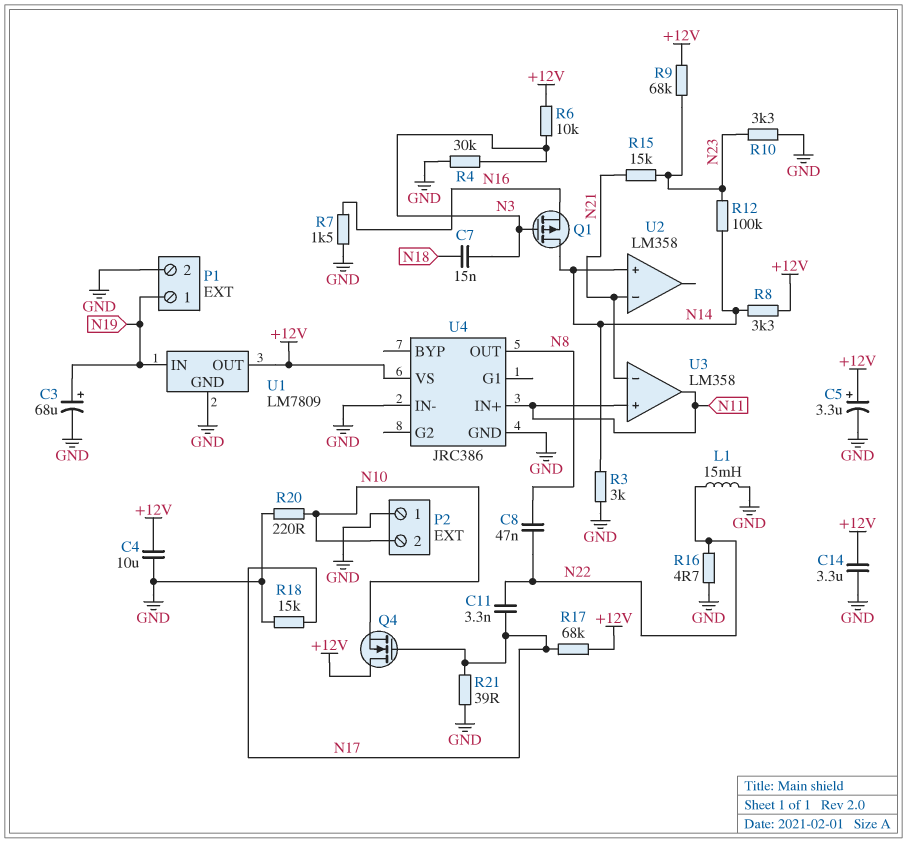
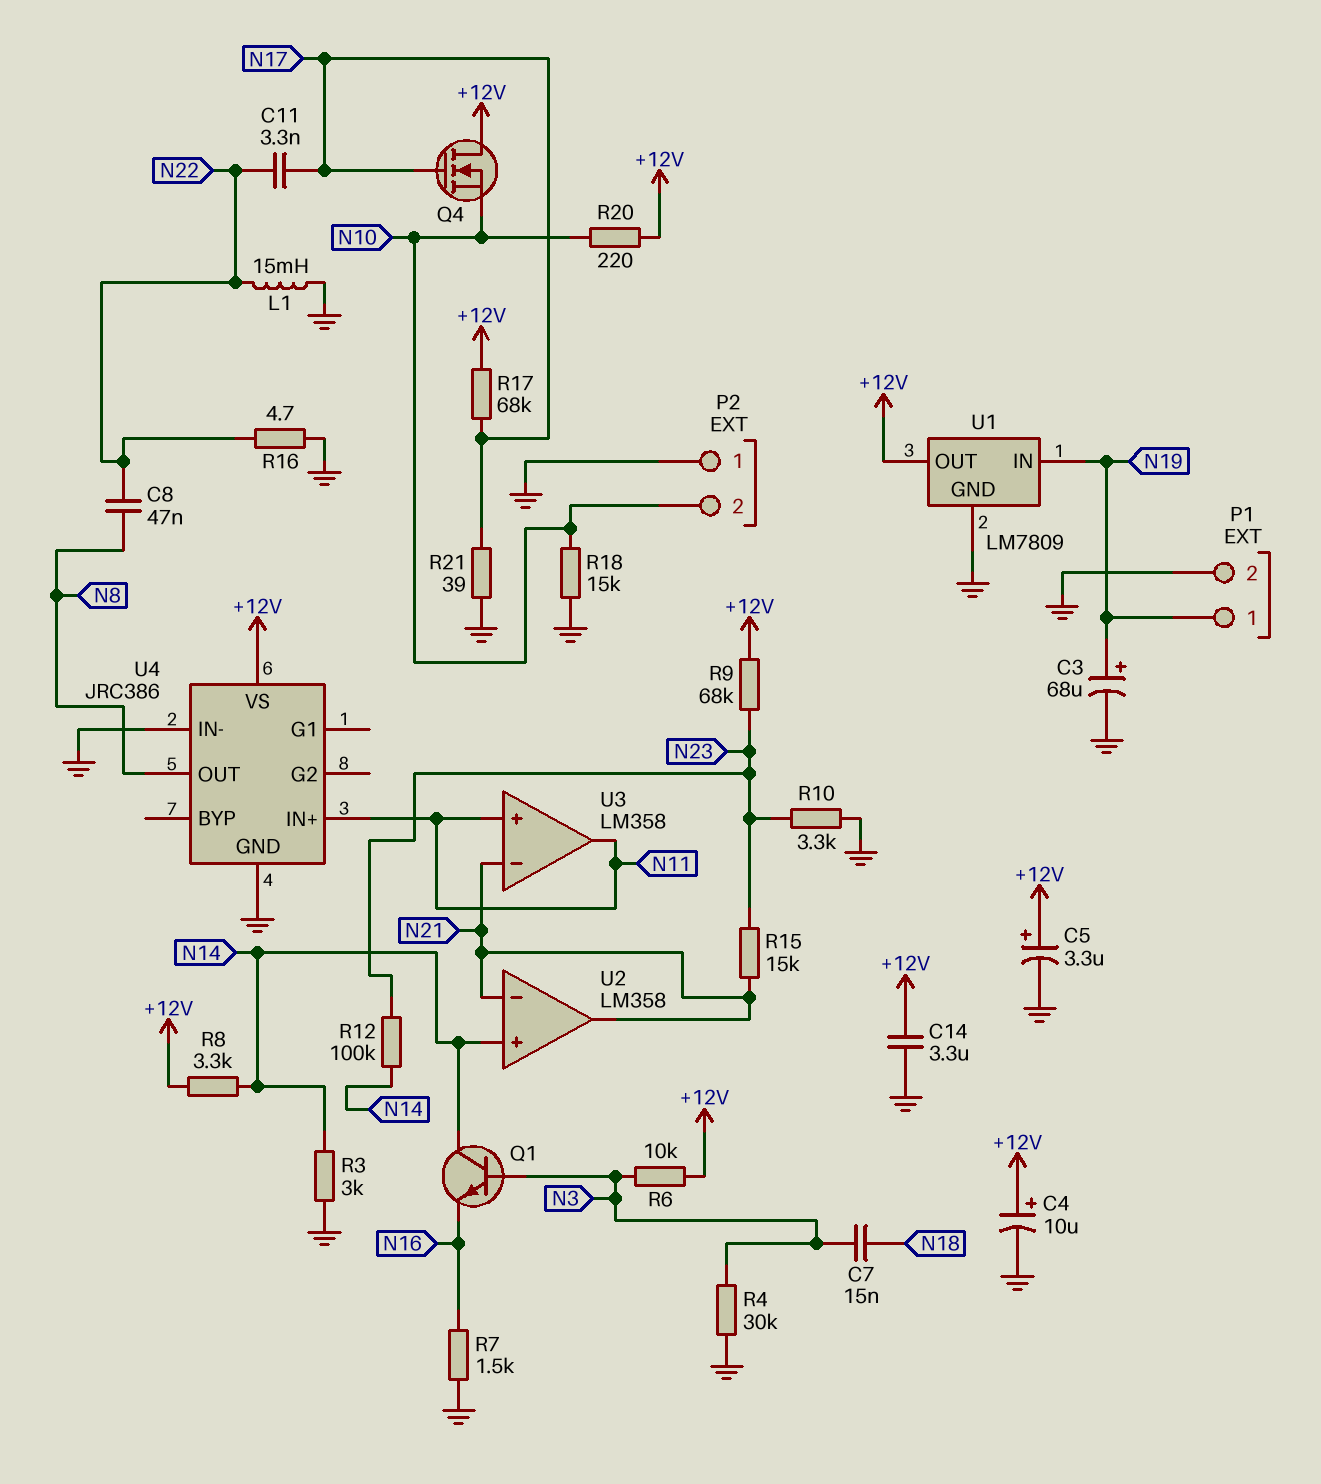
C4: 10uF (+12V, GND) -> 10uF (plus +12V, minus GND)
Q1: PMOS (G N3, D N14, S N16) -> NPN (B N3, C N14, E N16)
R18: 15k (GND, N17) -> 15k (GND, N10)
R20: 220 (GND, N10) -> 220 (+12V, N10)
U2 pin out: none -> N21

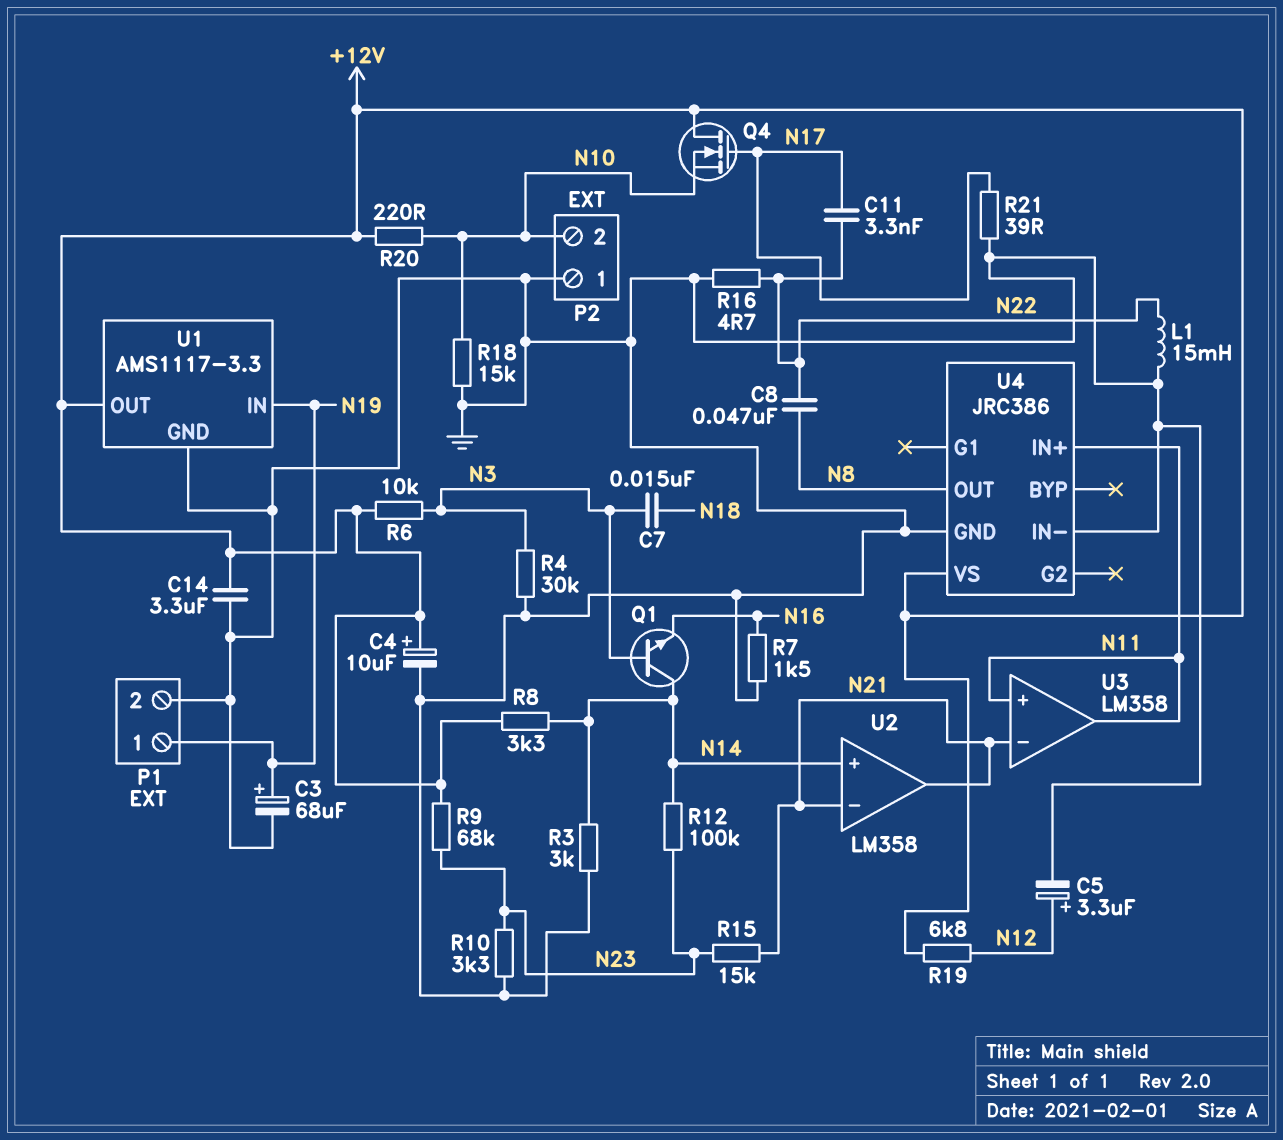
C5: 3.3uF (plus +12V, minus GND) -> 3.3uF (plus N12, minus GND)
R17: 68k (+12V, N17) -> none
R19: none -> 6.8k (+12V, N12)
U1: LM7809 -> AMS1117-3.3

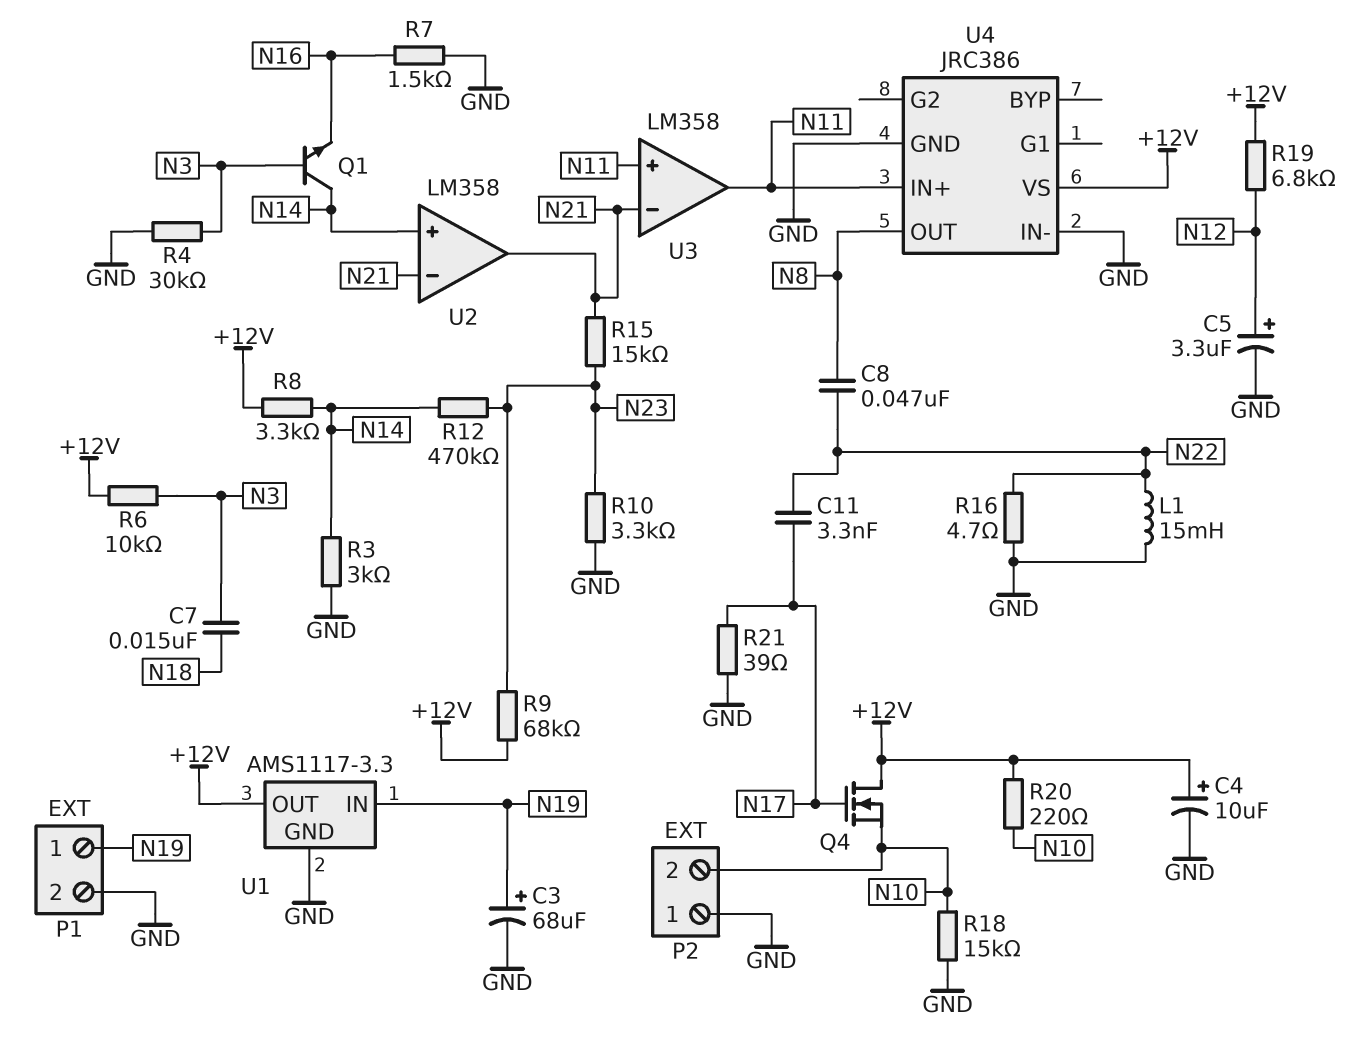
C14: 3.3uF (+12V, GND) -> none
R12: 100k (N14, N23) -> 470k (N14, N23)

